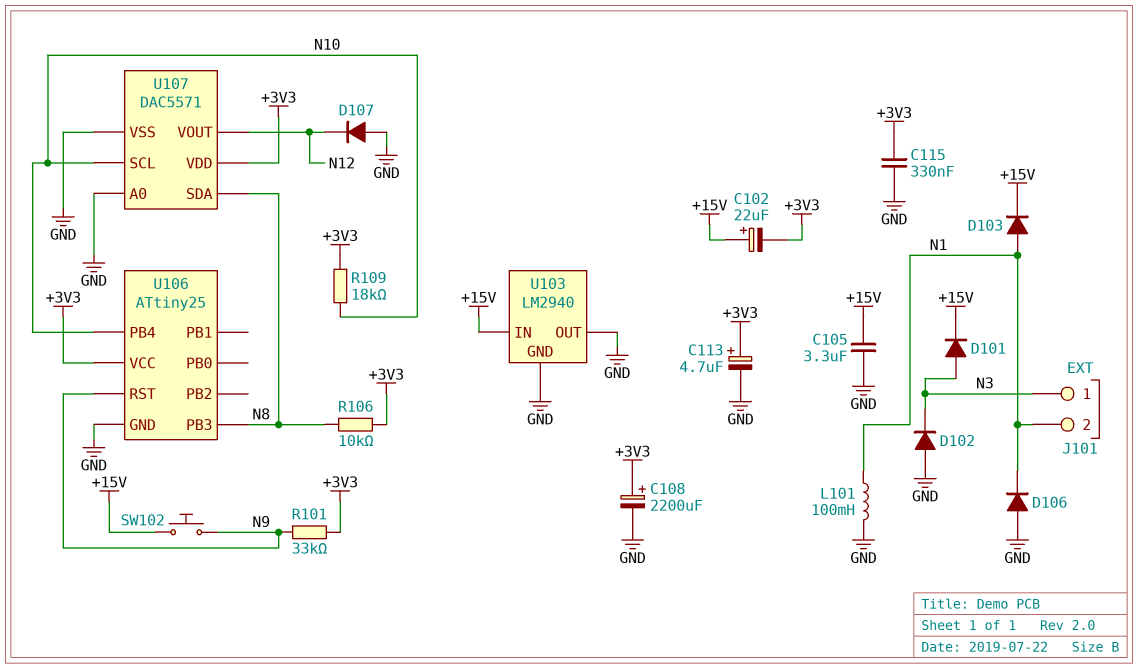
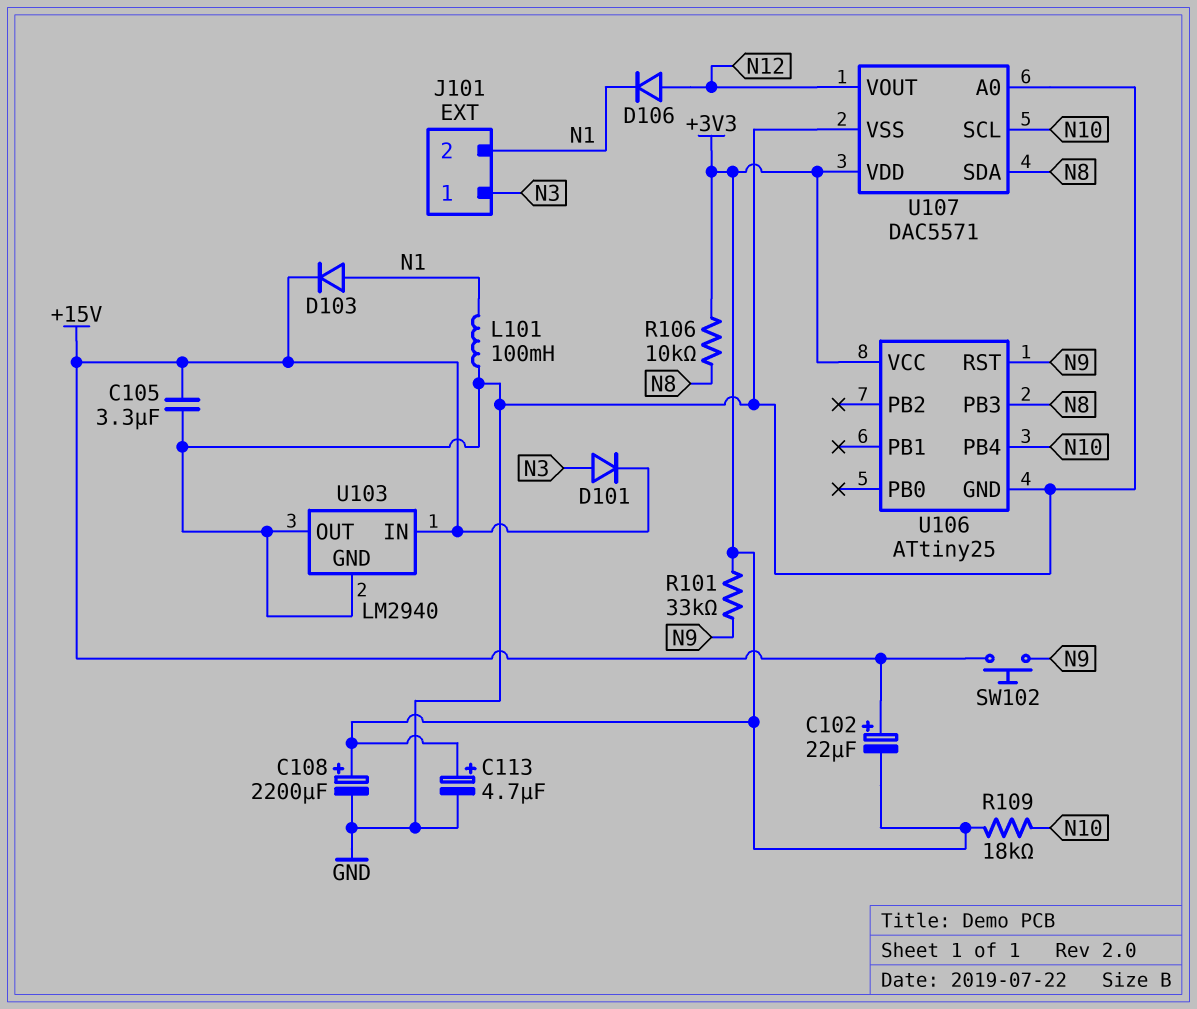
C115: 330nF (+3V3, GND) -> none
D102: diode (A GND, K N3) -> none
D106: diode (A GND, K N1) -> diode (A N12, K N1)
D107: diode (A GND, K N12) -> none

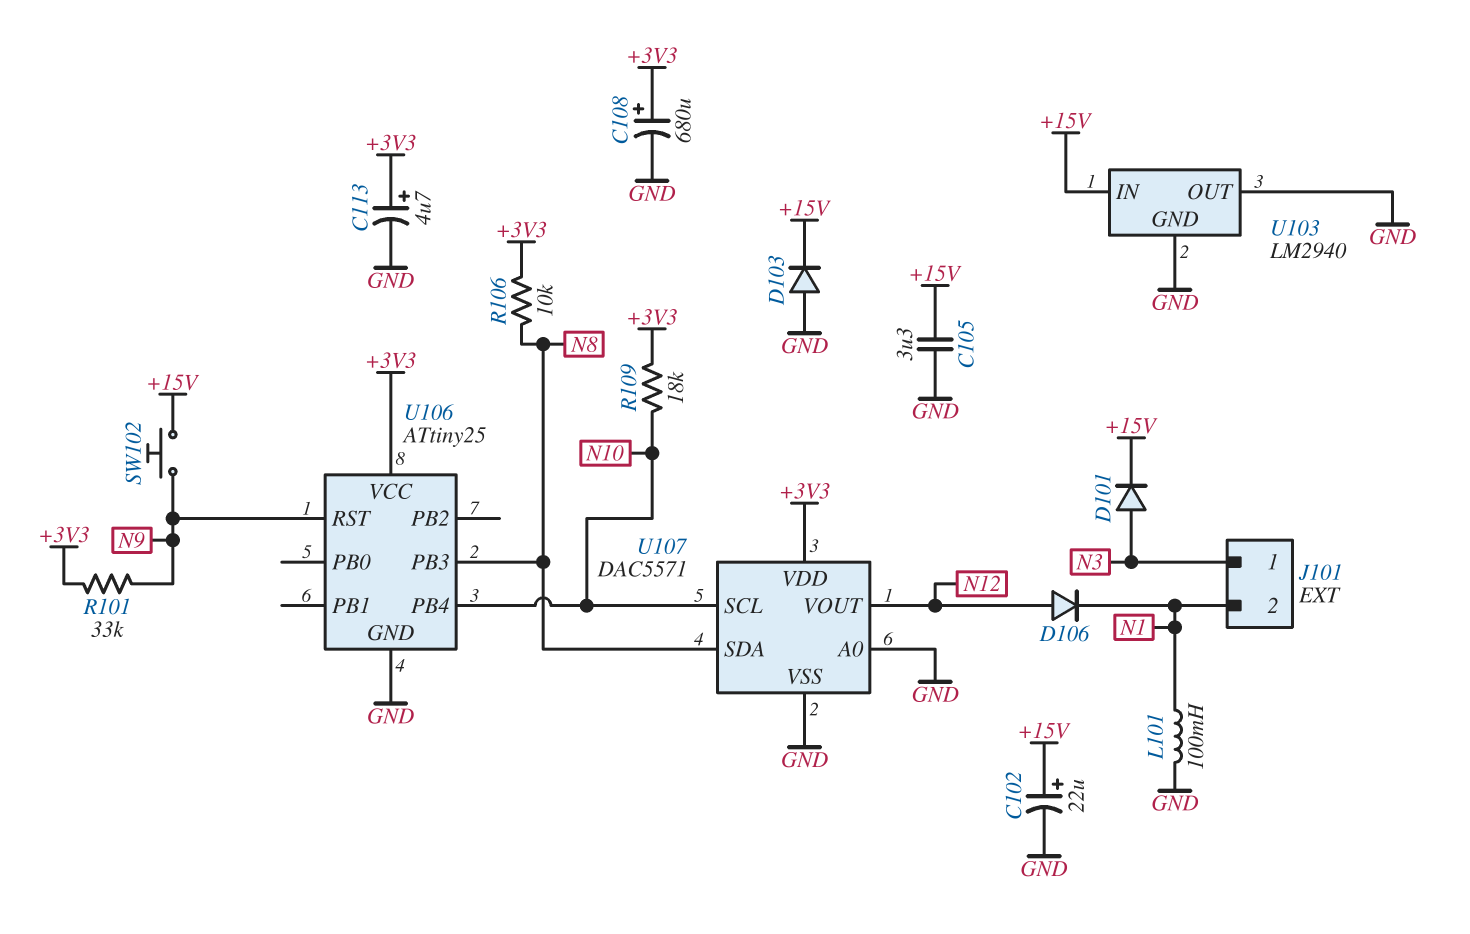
C102: 22uF (plus +15V, minus +3V3) -> 22uF (plus +15V, minus GND)
C108: 2200uF (plus +3V3, minus GND) -> 680uF (plus +3V3, minus GND)
D103: diode (A N1, K +15V) -> diode (A GND, K +15V)

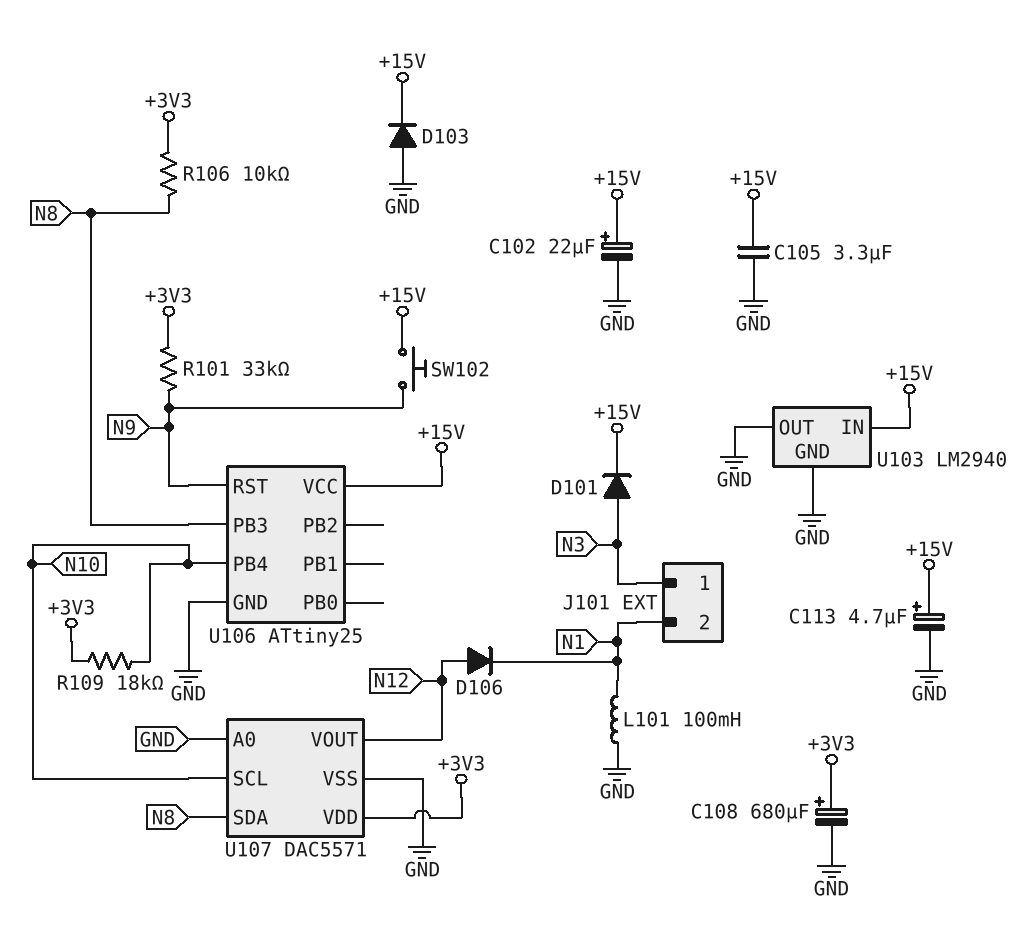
C113: 4.7uF (plus +3V3, minus GND) -> 4.7uF (plus +15V, minus GND)
U106 pin VCC: +3V3 -> +15V

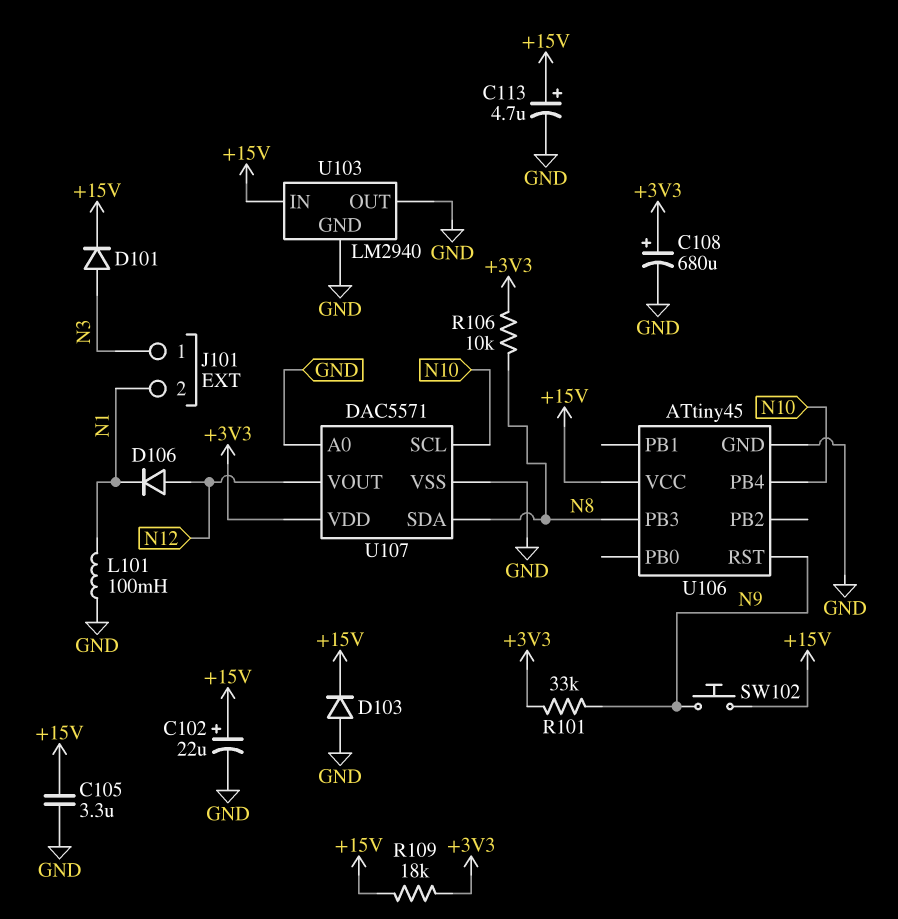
R109: 18k (+3V3, N10) -> 18k (+3V3, +15V)
U106: ATtiny25 -> ATtiny45

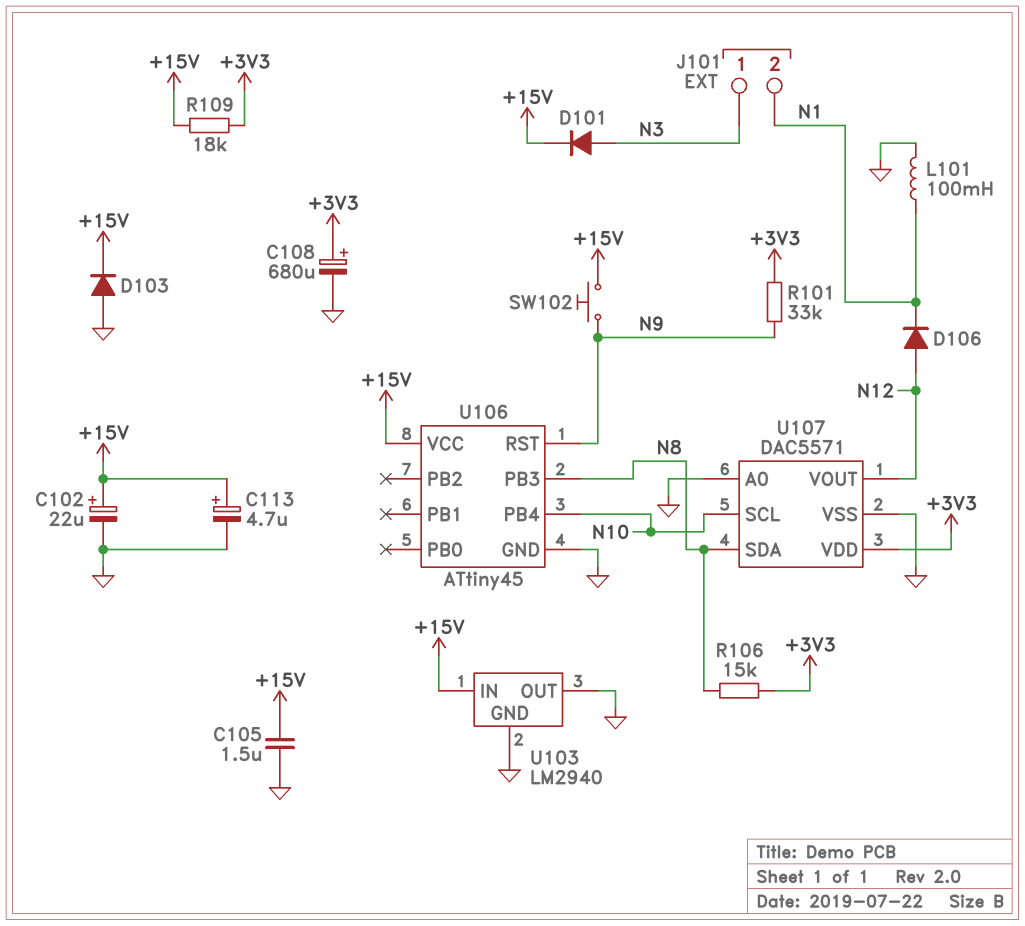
C105: 3.3uF (+15V, GND) -> 1.5uF (+15V, GND)
R106: 10k (+3V3, N8) -> 15k (+3V3, N8)

